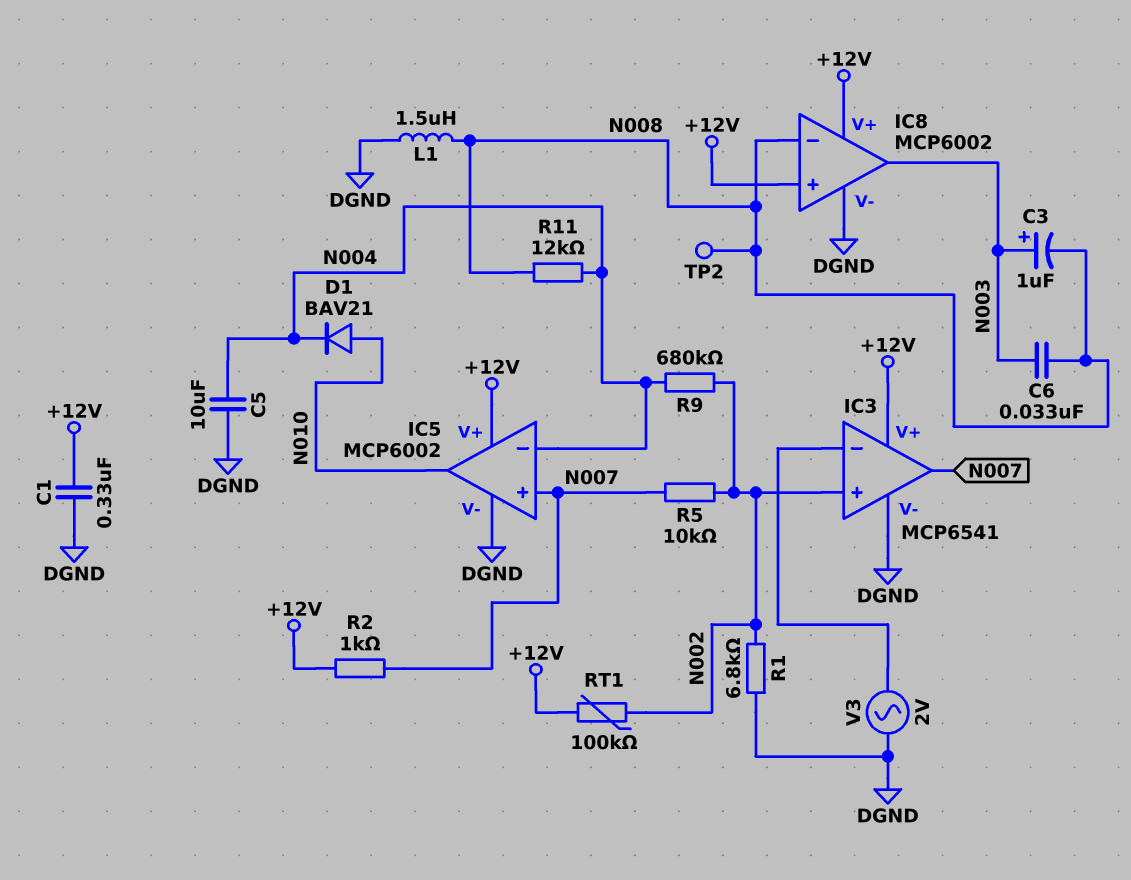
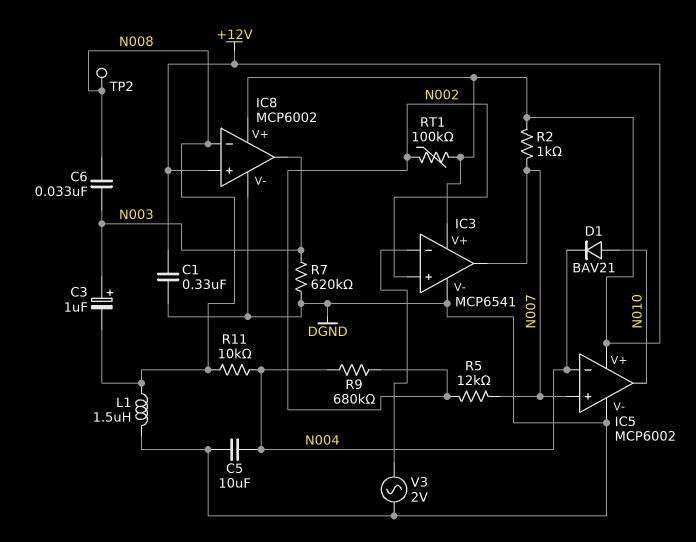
R1: 6.8k (DGND, N002) -> none
R5: 10k (N002, N007) -> 12k (N002, N007)
R7: none -> 620k (DGND, N003)
R11: 12k (N004, N008) -> 10k (N004, N008)

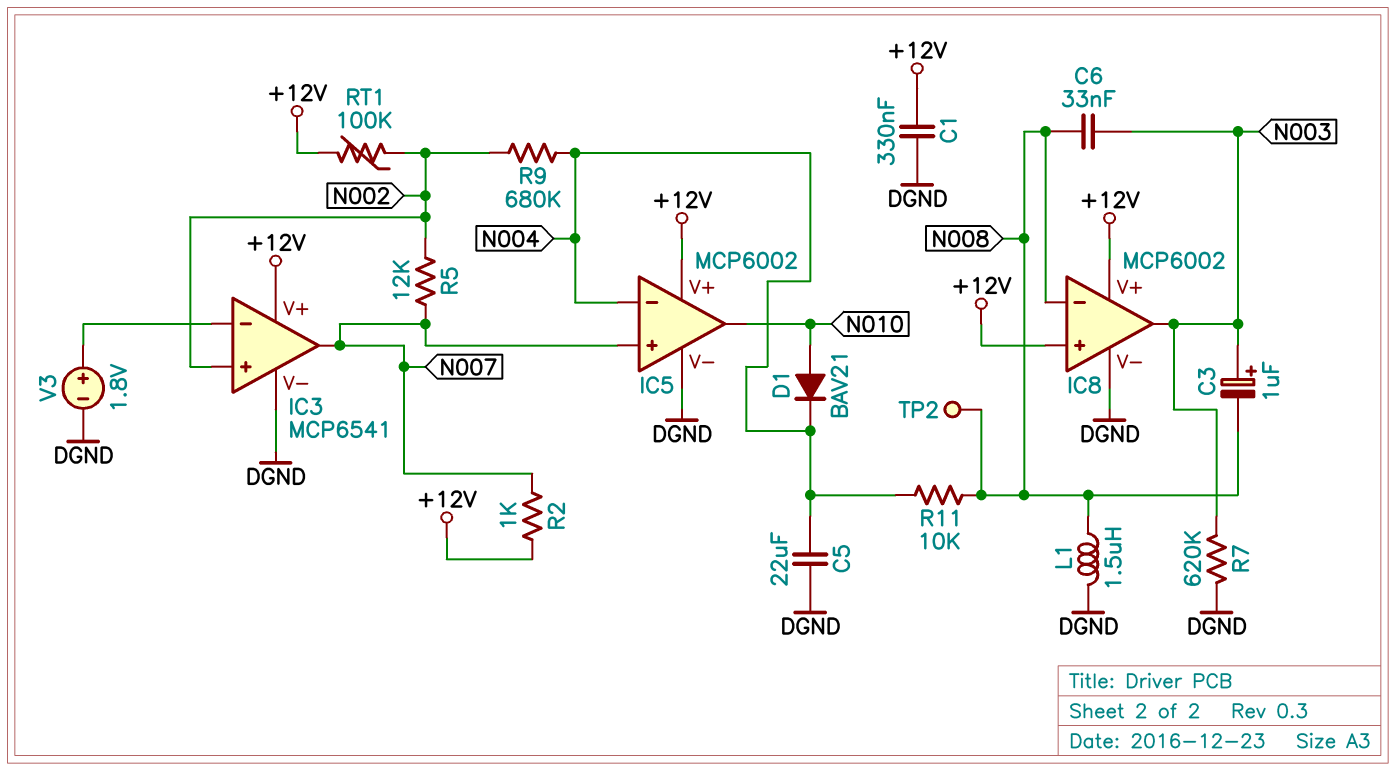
C5: 10uF (DGND, N004) -> 22uF (DGND, N004)
V3: AC 2V (DGND, IC3/in-) -> 1.8V (plus IC3/in-, minus DGND)

